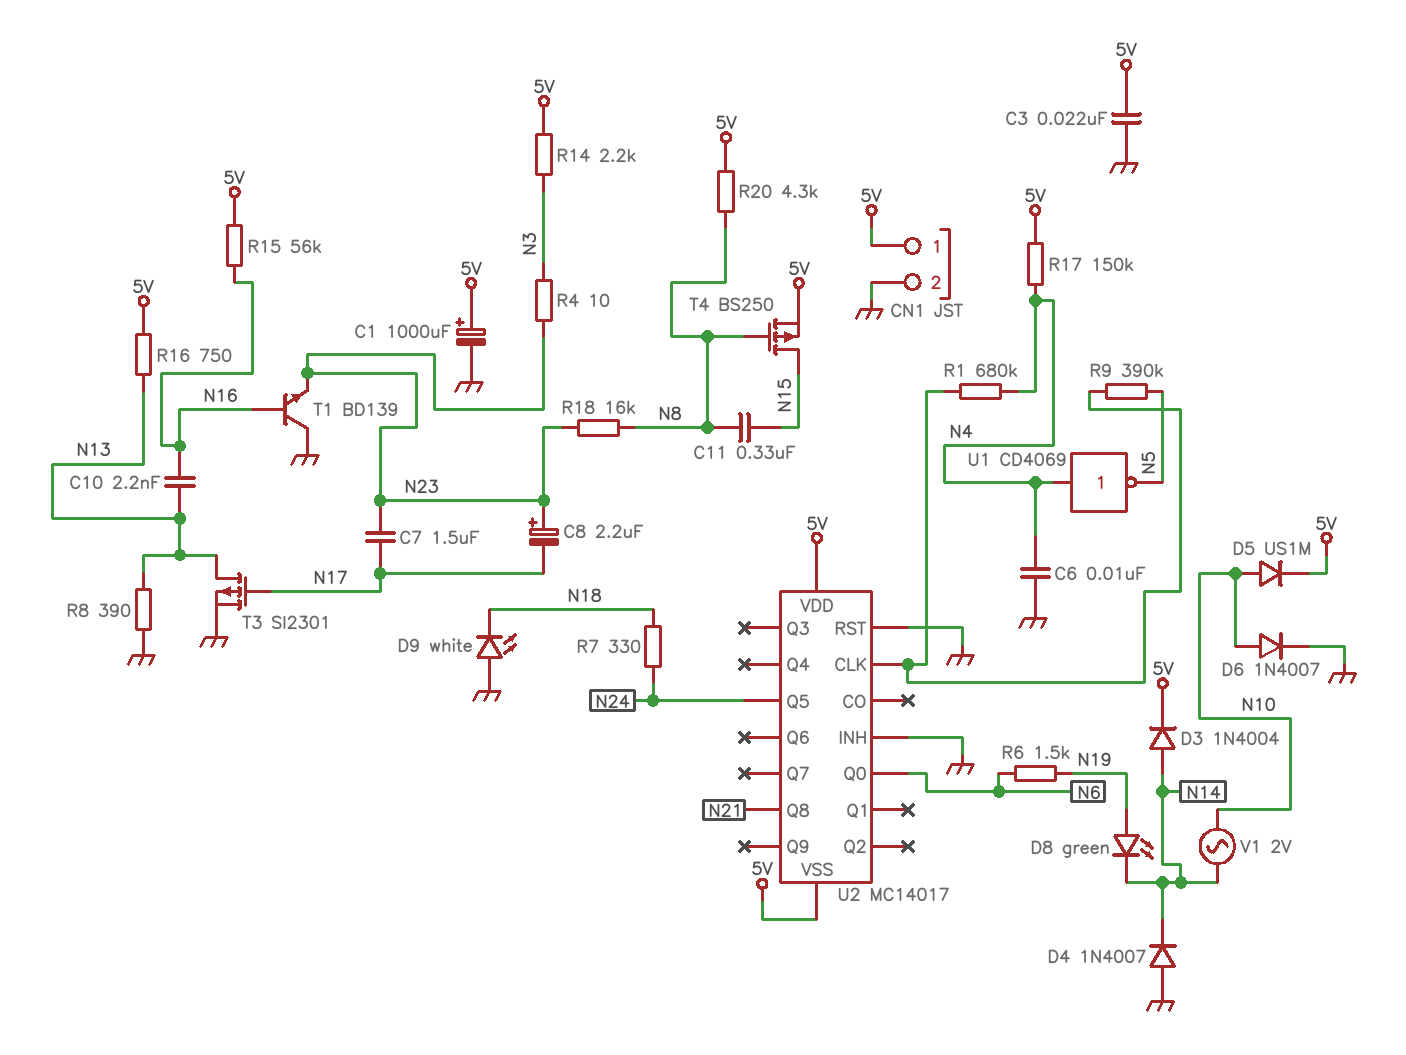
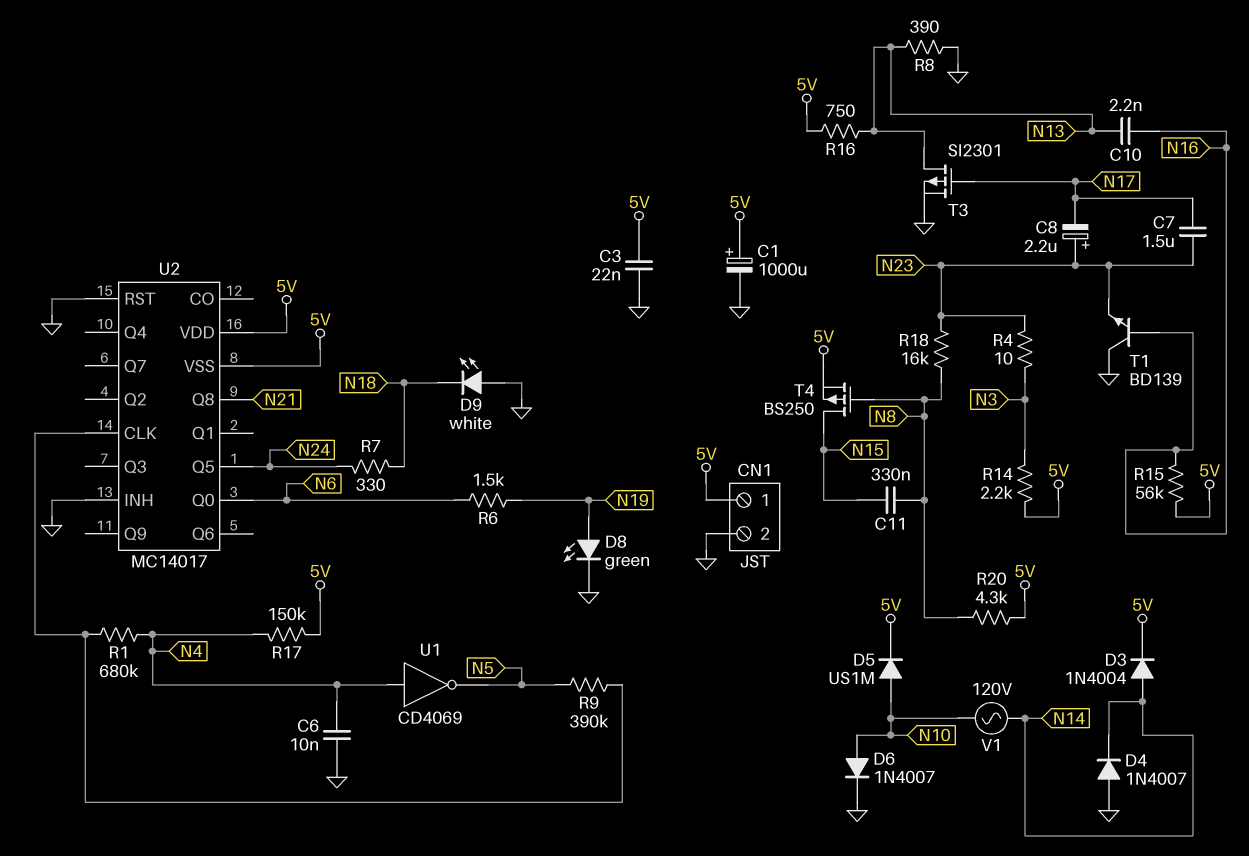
D8: LED green (A N19, K N14) -> LED green (A N19, K GND)
V1: AC 2V (N10, N14) -> AC 120V (N10, N14)

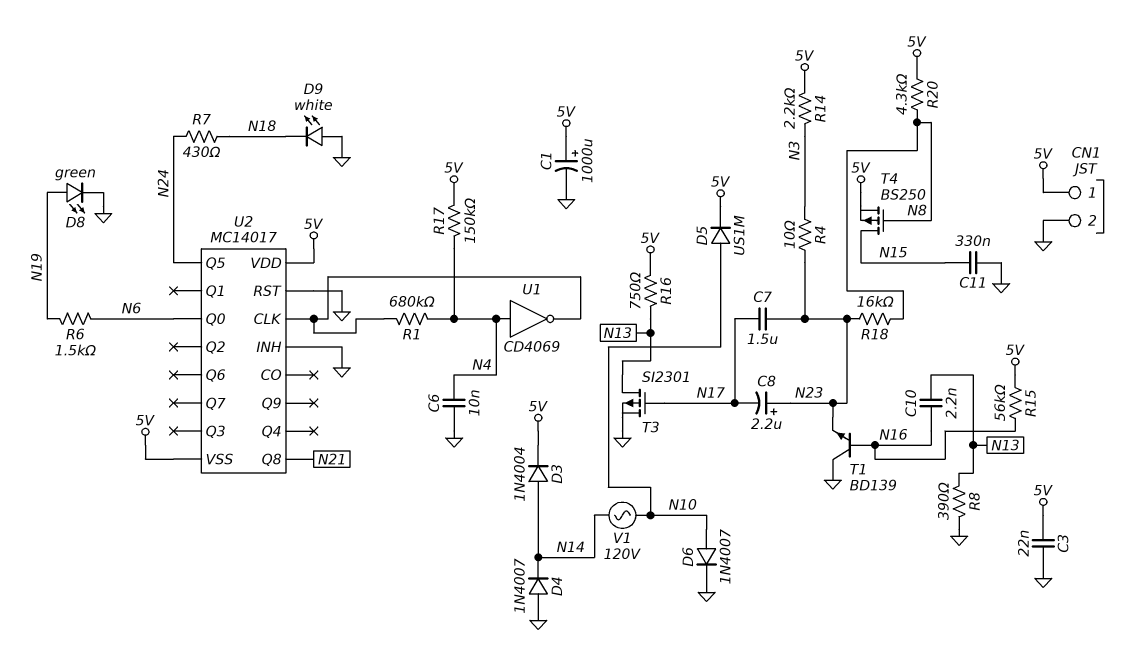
C11: 330nF (N8, N15) -> 330nF (GND, N15)
R7: 330 (N18, N24) -> 430 (N18, N24)
R9: 390k (N5, U2/CLK) -> none
U1: NOT CD4069 (in N4, out N5) -> NOT CD4069 (in N4, out U2/CLK)

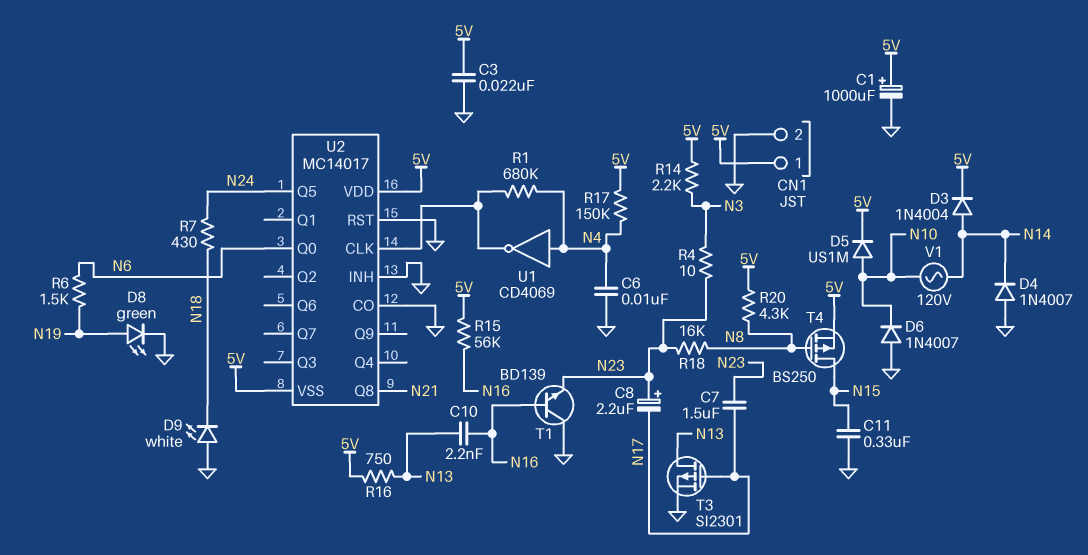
D6: diode 1N4007 (A N10, K GND) -> diode 1N4007 (A GND, K N10)
R8: 390 (GND, N13) -> none
U2 pin CO: none -> GND

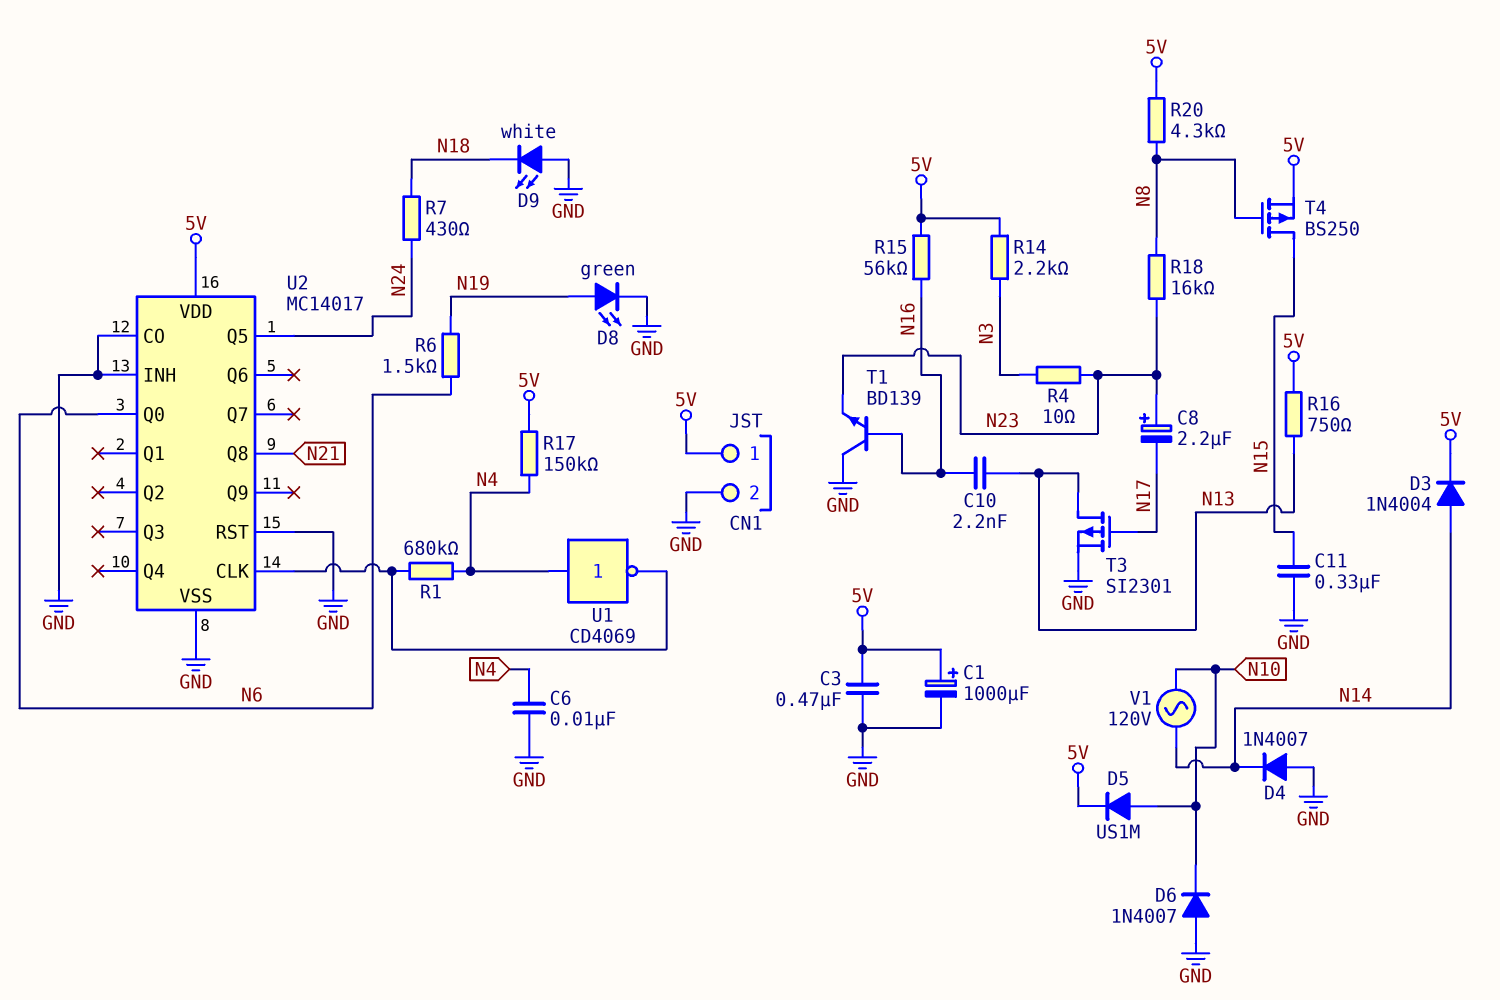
C3: 22nF (5V, GND) -> 470nF (5V, GND)
C7: 1.5uF (N17, N23) -> none
U2 pin VSS: 5V -> GND

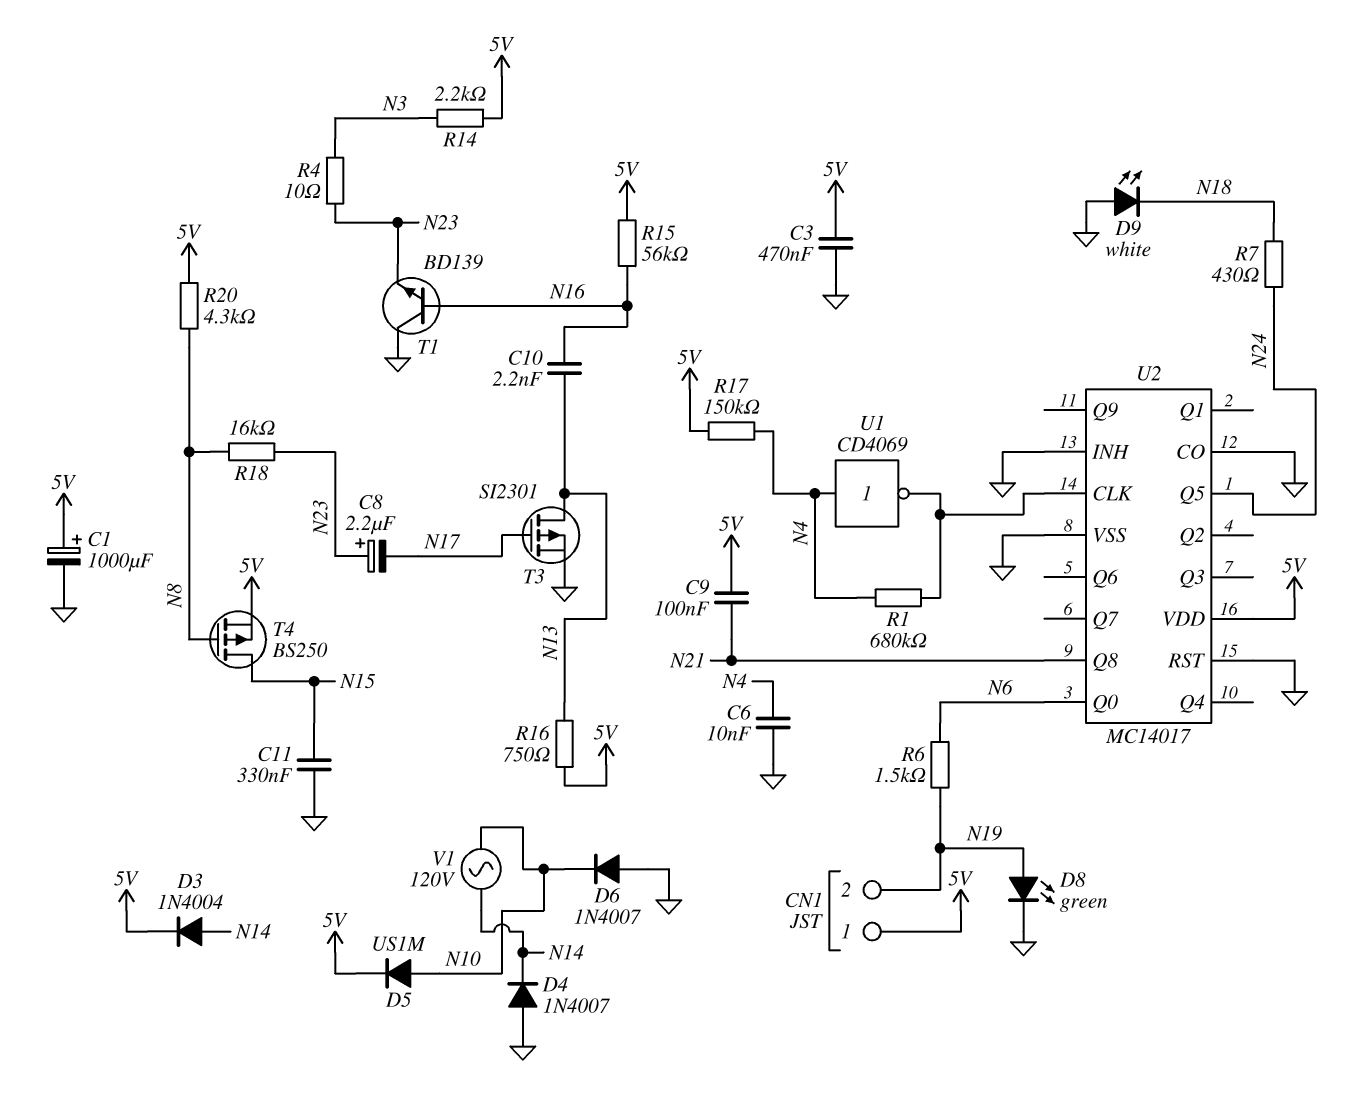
C9: none -> 100nF (5V, N21)
CN1 pin 2: GND -> N19

